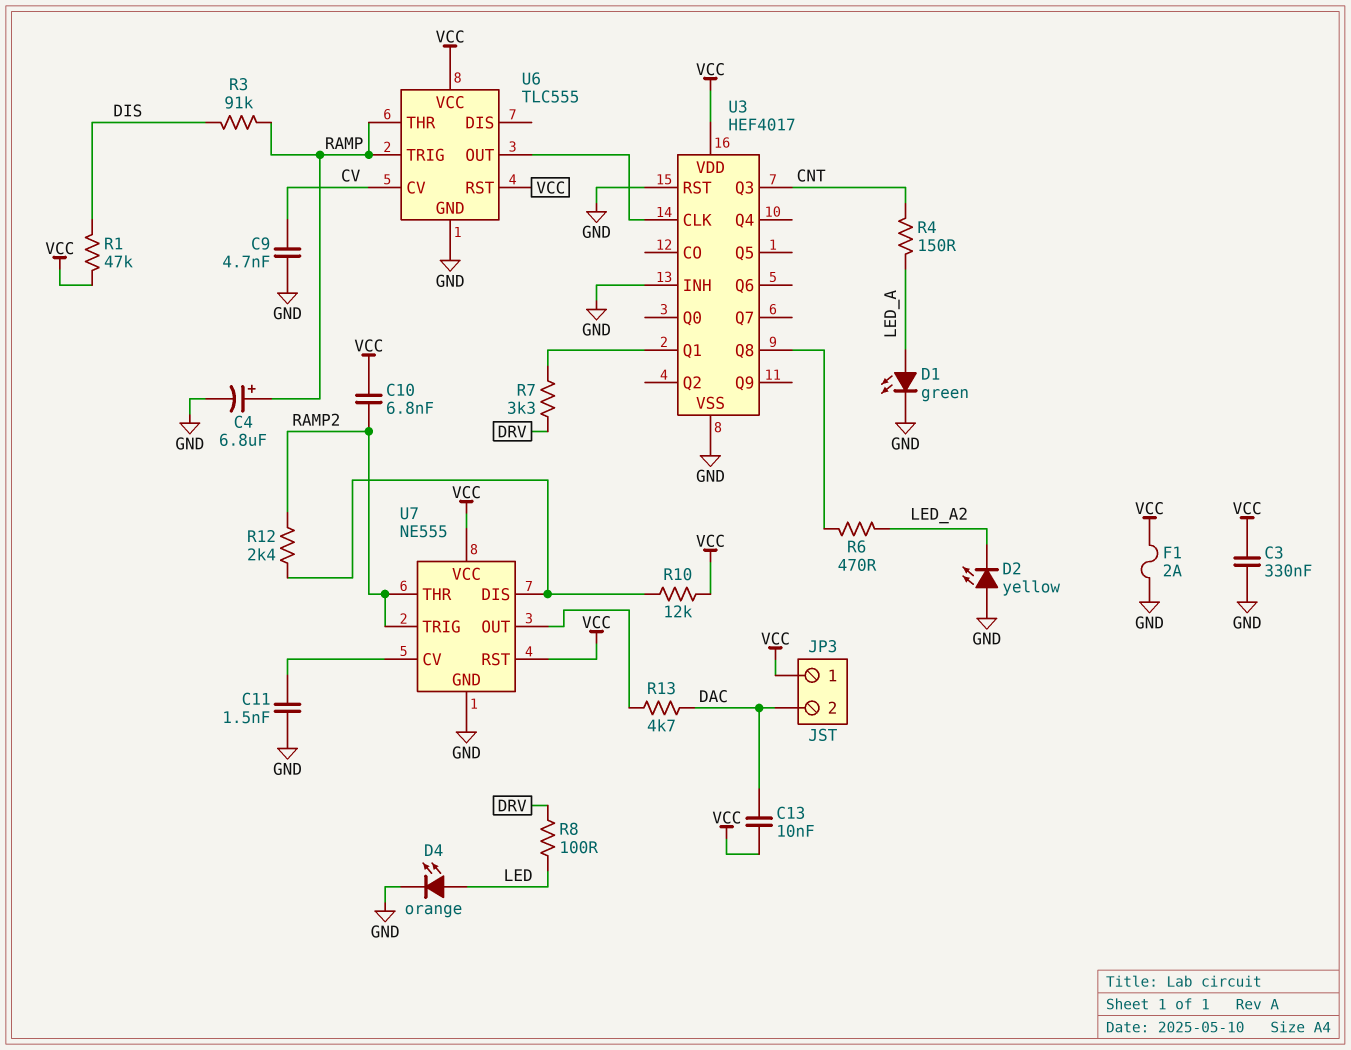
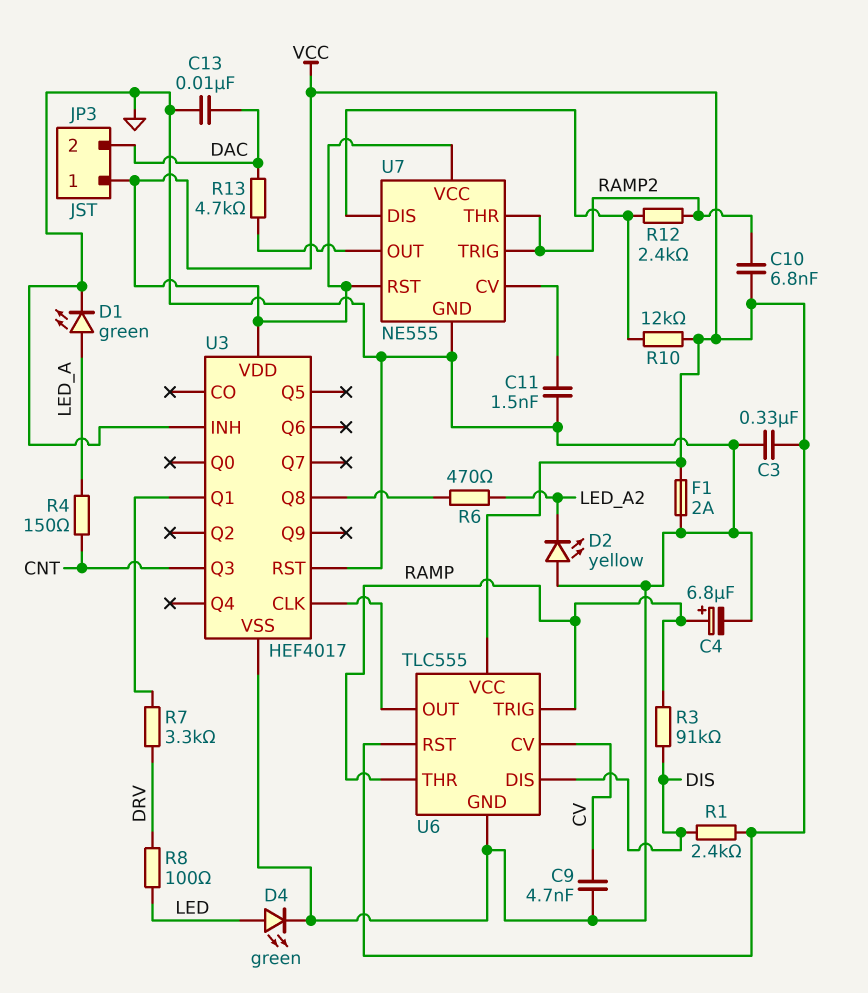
C13: 10nF (DAC, VCC) -> 10nF (DAC, GND)
D4: LED orange (A LED, K GND) -> LED green (A LED, K GND)
R1: 47k (DIS, VCC) -> 2.4k (DIS, VCC)
U6 pin DIS: none -> DIS

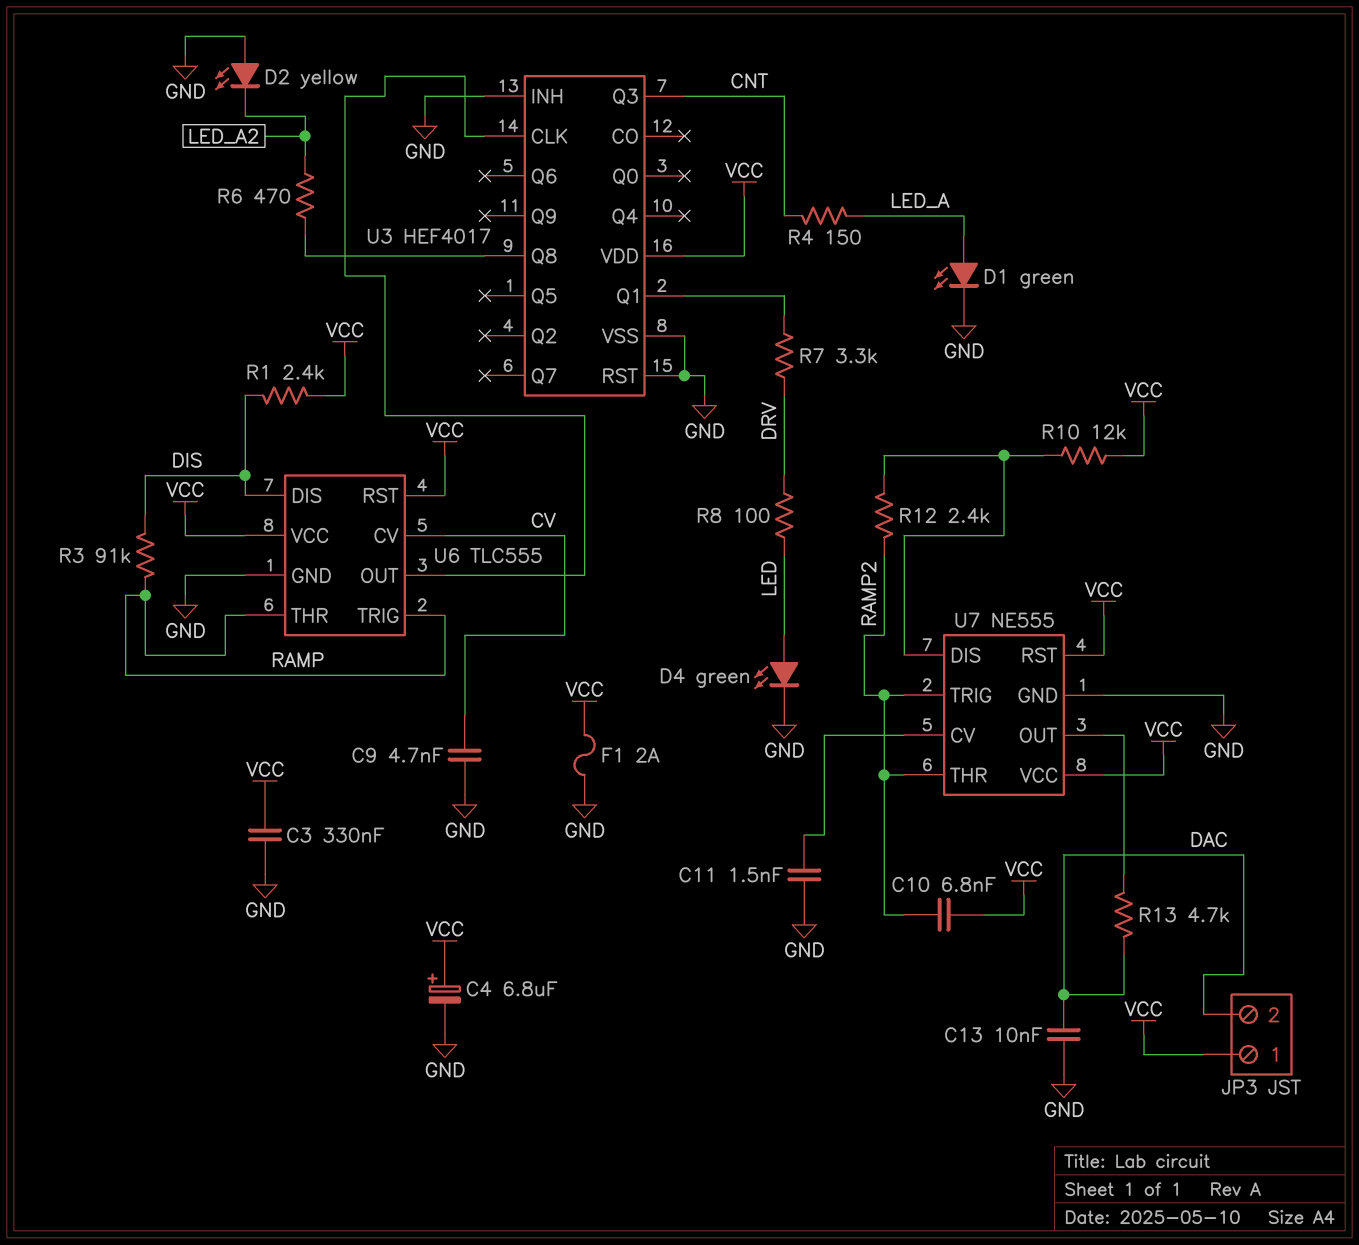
C4: 6.8uF (plus RAMP, minus GND) -> 6.8uF (plus VCC, minus GND)

